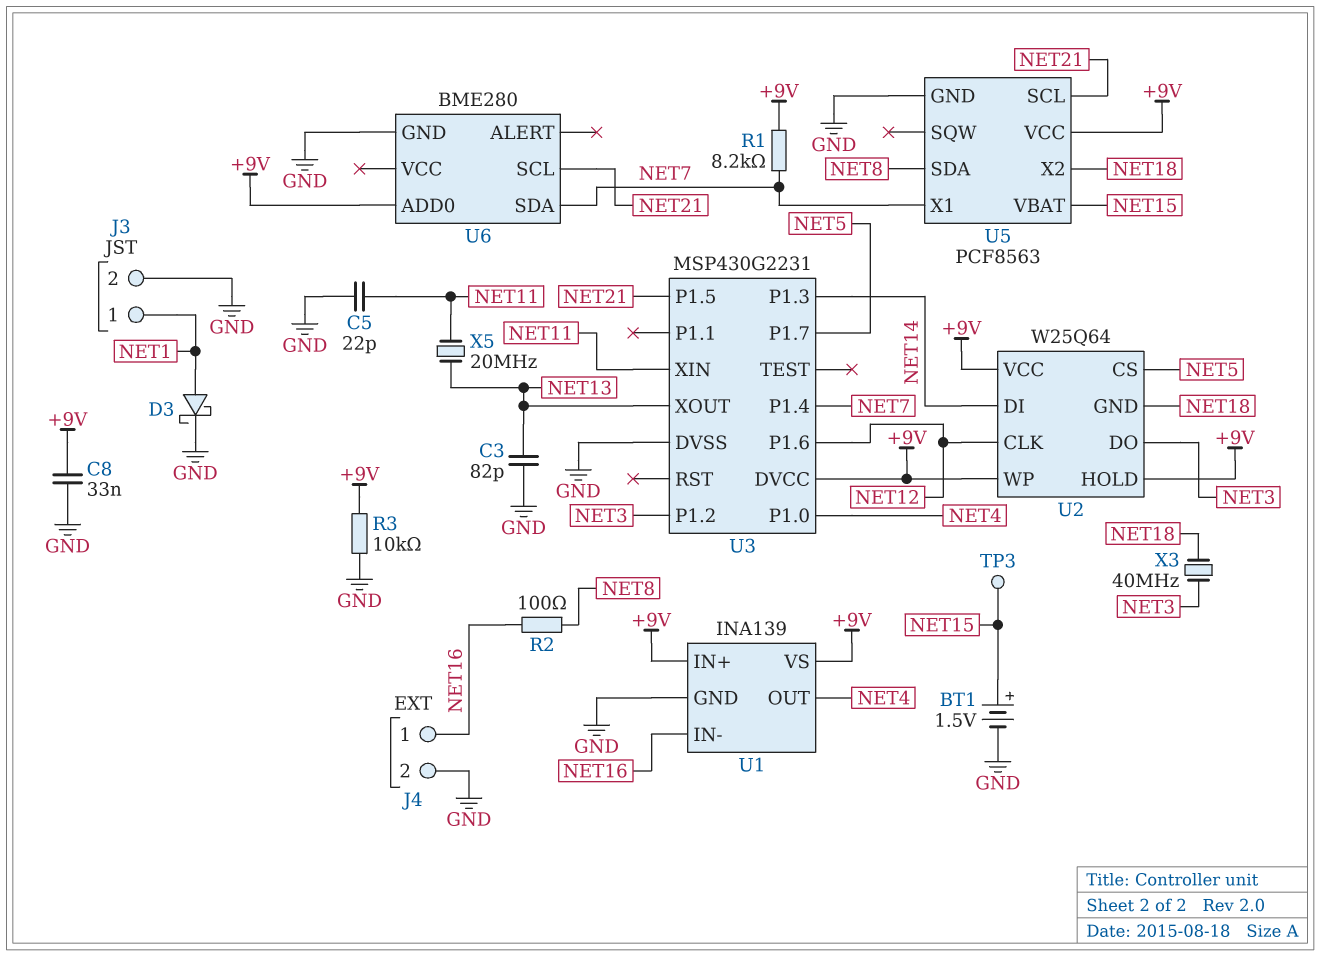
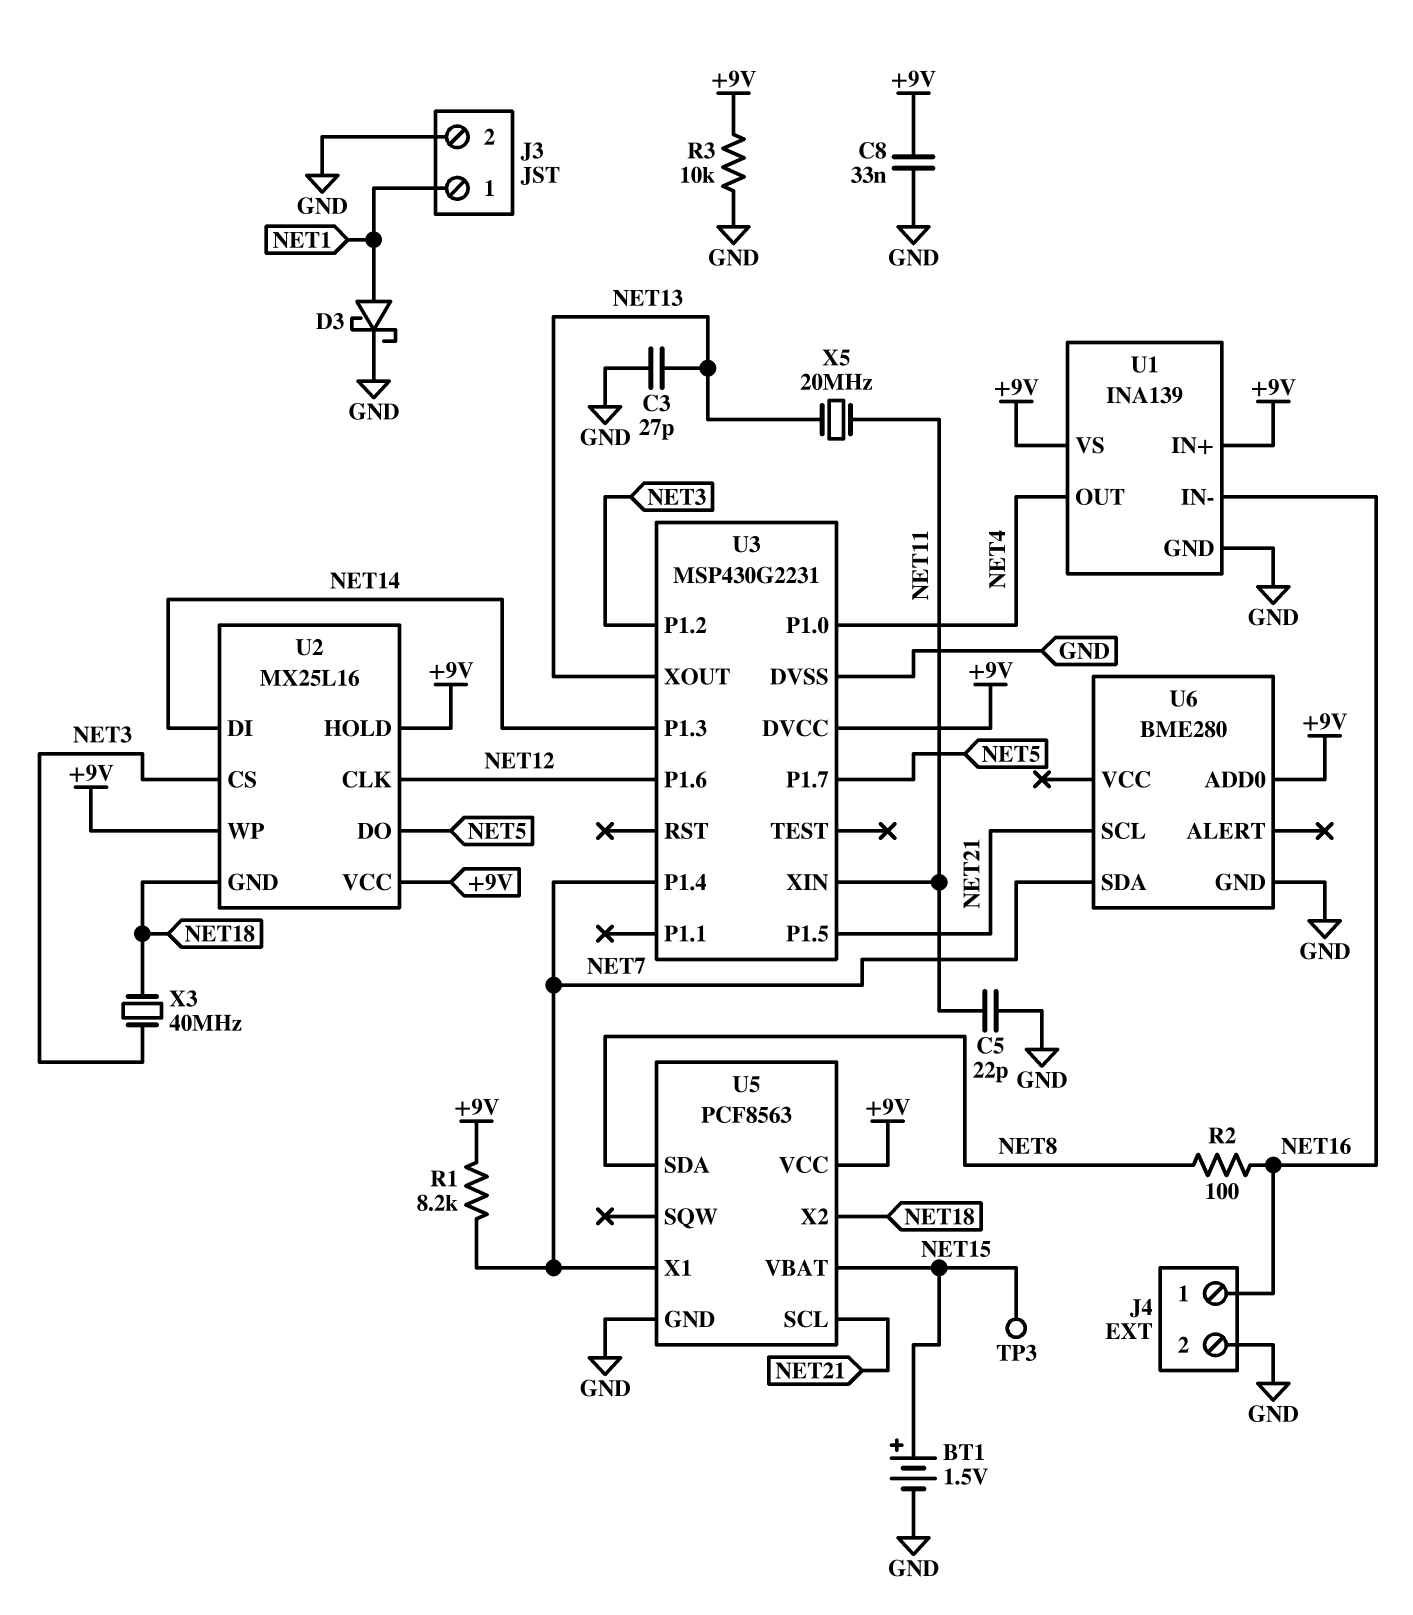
C3: 82pF (GND, NET13) -> 27pF (GND, NET13)
U2: W25Q64 -> MX25L16
U2 pin CS: NET5 -> NET3
U2 pin DO: NET3 -> NET5

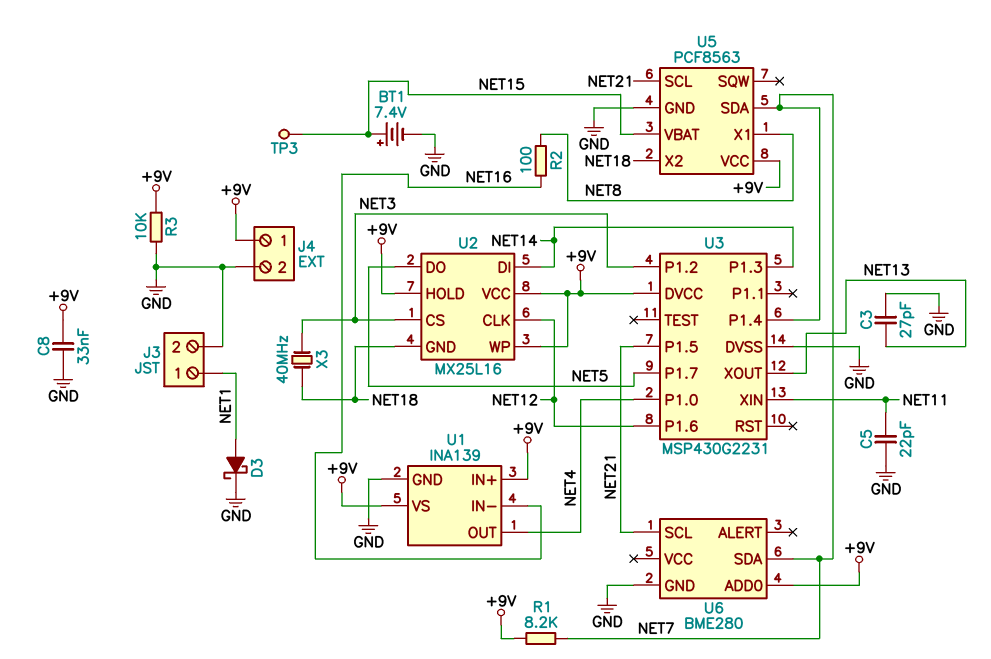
BT1: 1.5V (plus NET15, minus GND) -> 7.4V (plus NET15, minus GND)
J4 pin 1: NET16 -> +9V
U5 pin SDA: NET8 -> NET7
U5 pin X1: NET7 -> NET8
X5: 20MHz (NET11, NET13) -> none

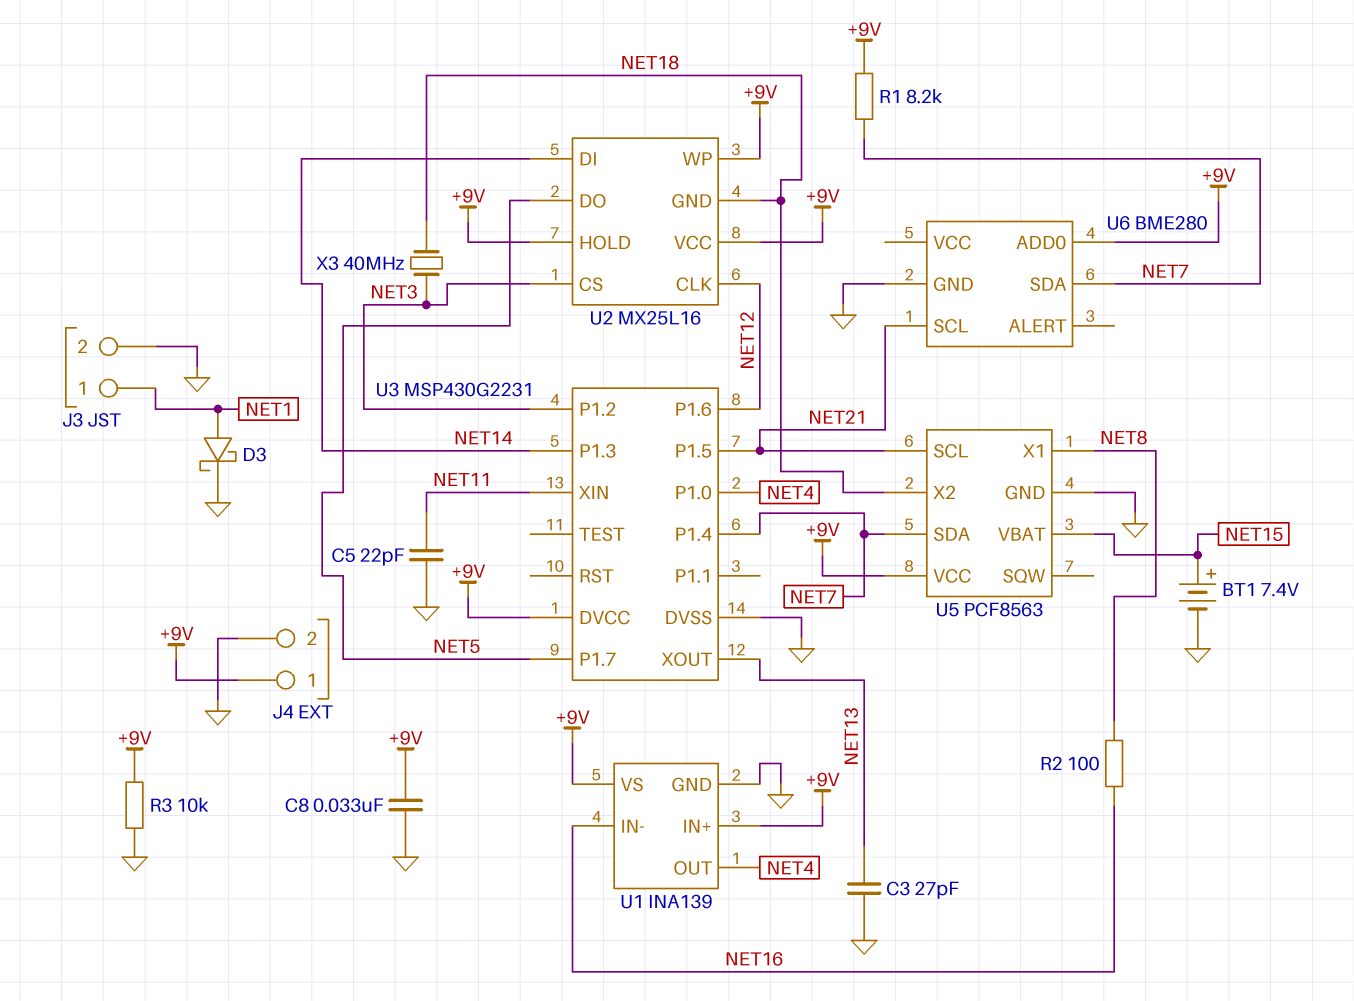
TP3: test point (NET15) -> none

